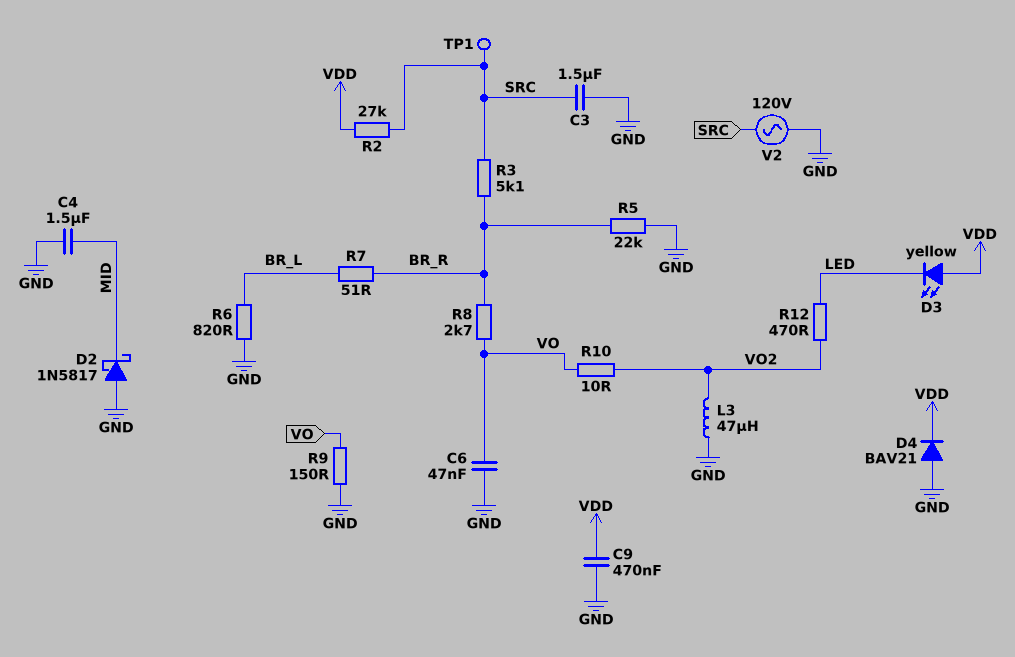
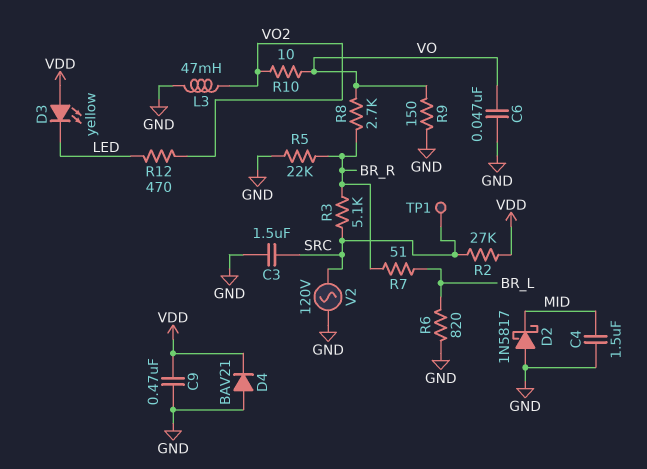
L3: 47uH (GND, VO2) -> 47mH (GND, VO2)

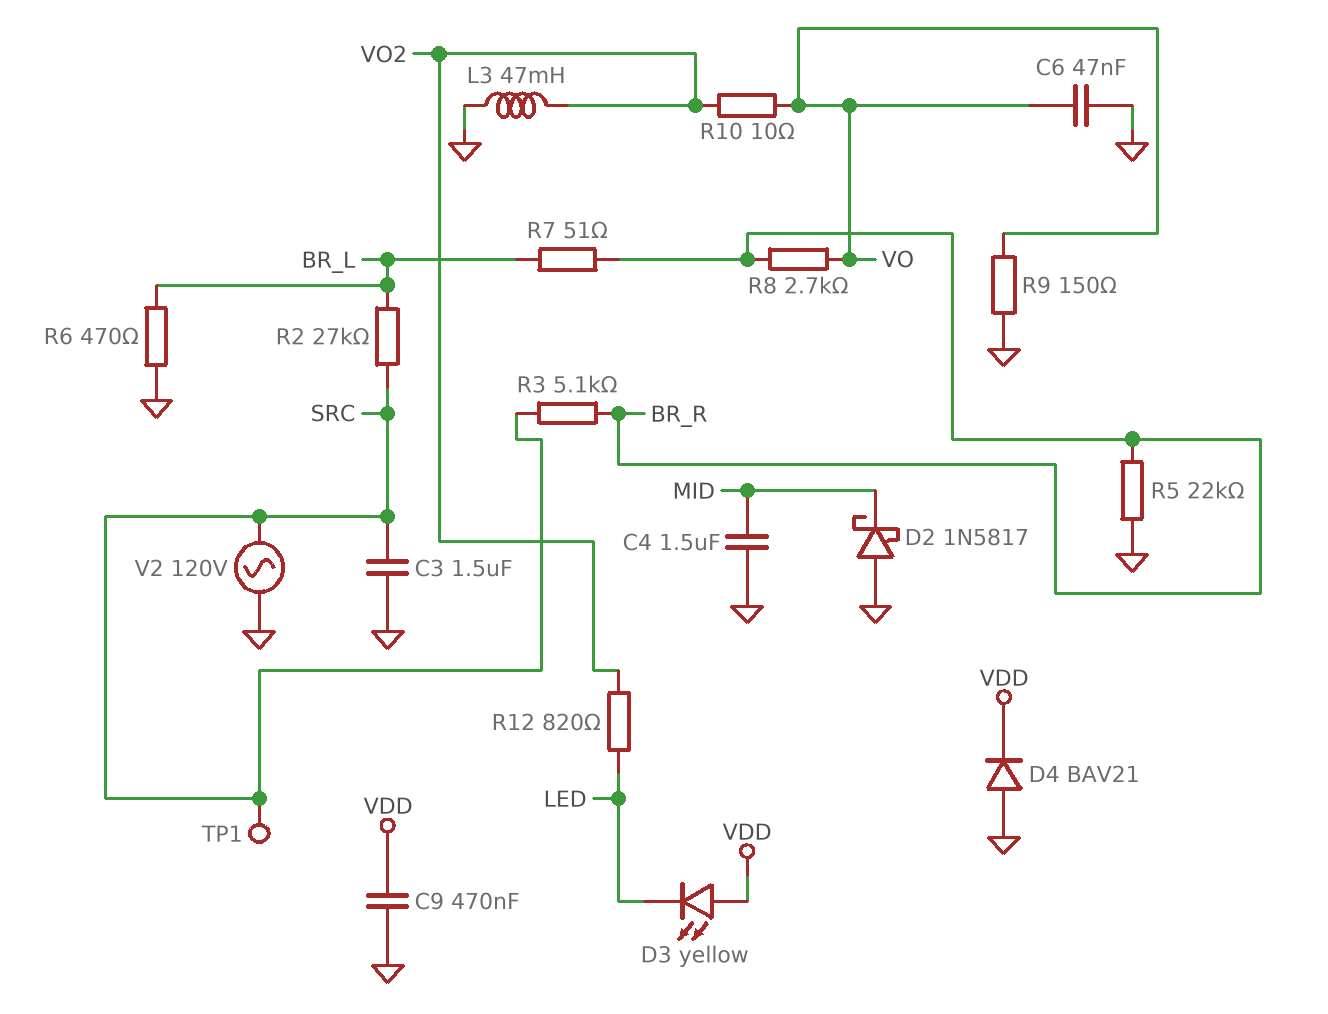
R2: 27k (SRC, VDD) -> 27k (BR_L, SRC)
R6: 820 (BR_L, GND) -> 470 (BR_L, GND)
R12: 470 (LED, VO2) -> 820 (LED, VO2)

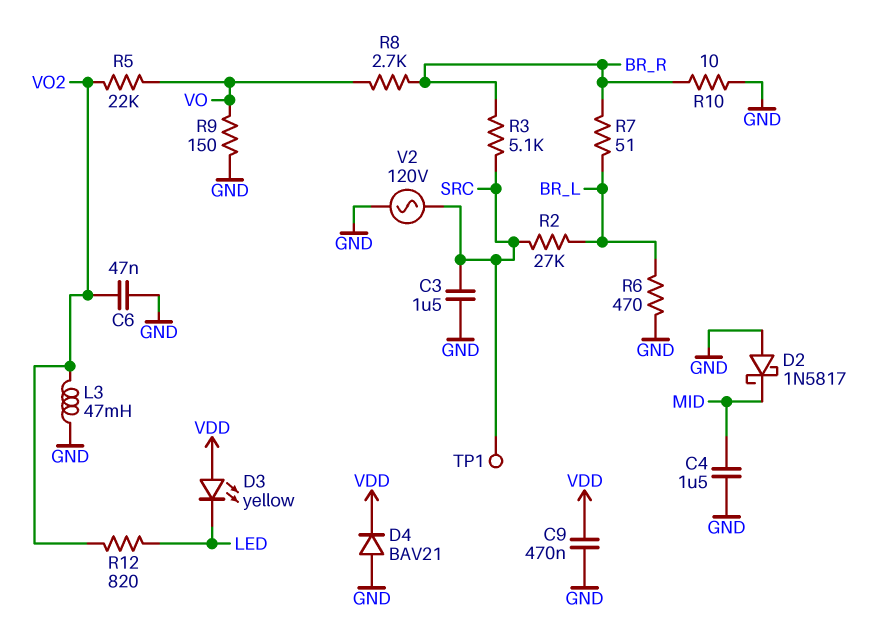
C6: 47nF (GND, VO) -> 47nF (GND, VO2)
R5: 22k (BR_R, GND) -> 22k (VO, VO2)
R10: 10 (VO, VO2) -> 10 (BR_R, GND)

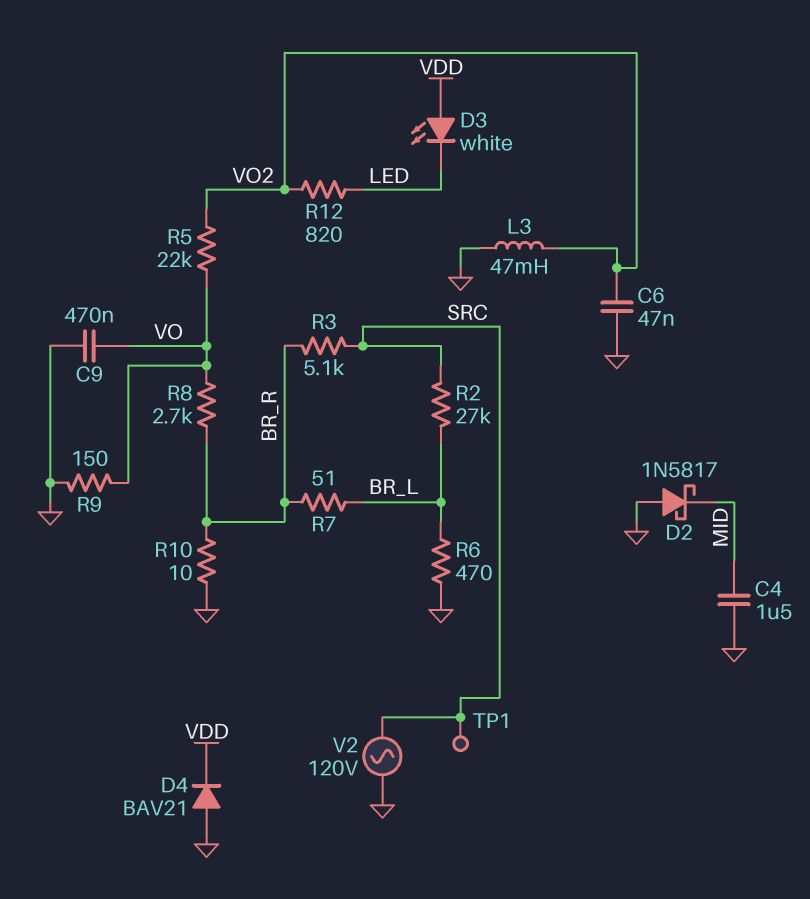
C3: 1.5uF (GND, SRC) -> none
C9: 470nF (GND, VDD) -> 470nF (GND, VO)
D3: LED yellow (A VDD, K LED) -> LED white (A VDD, K LED)

